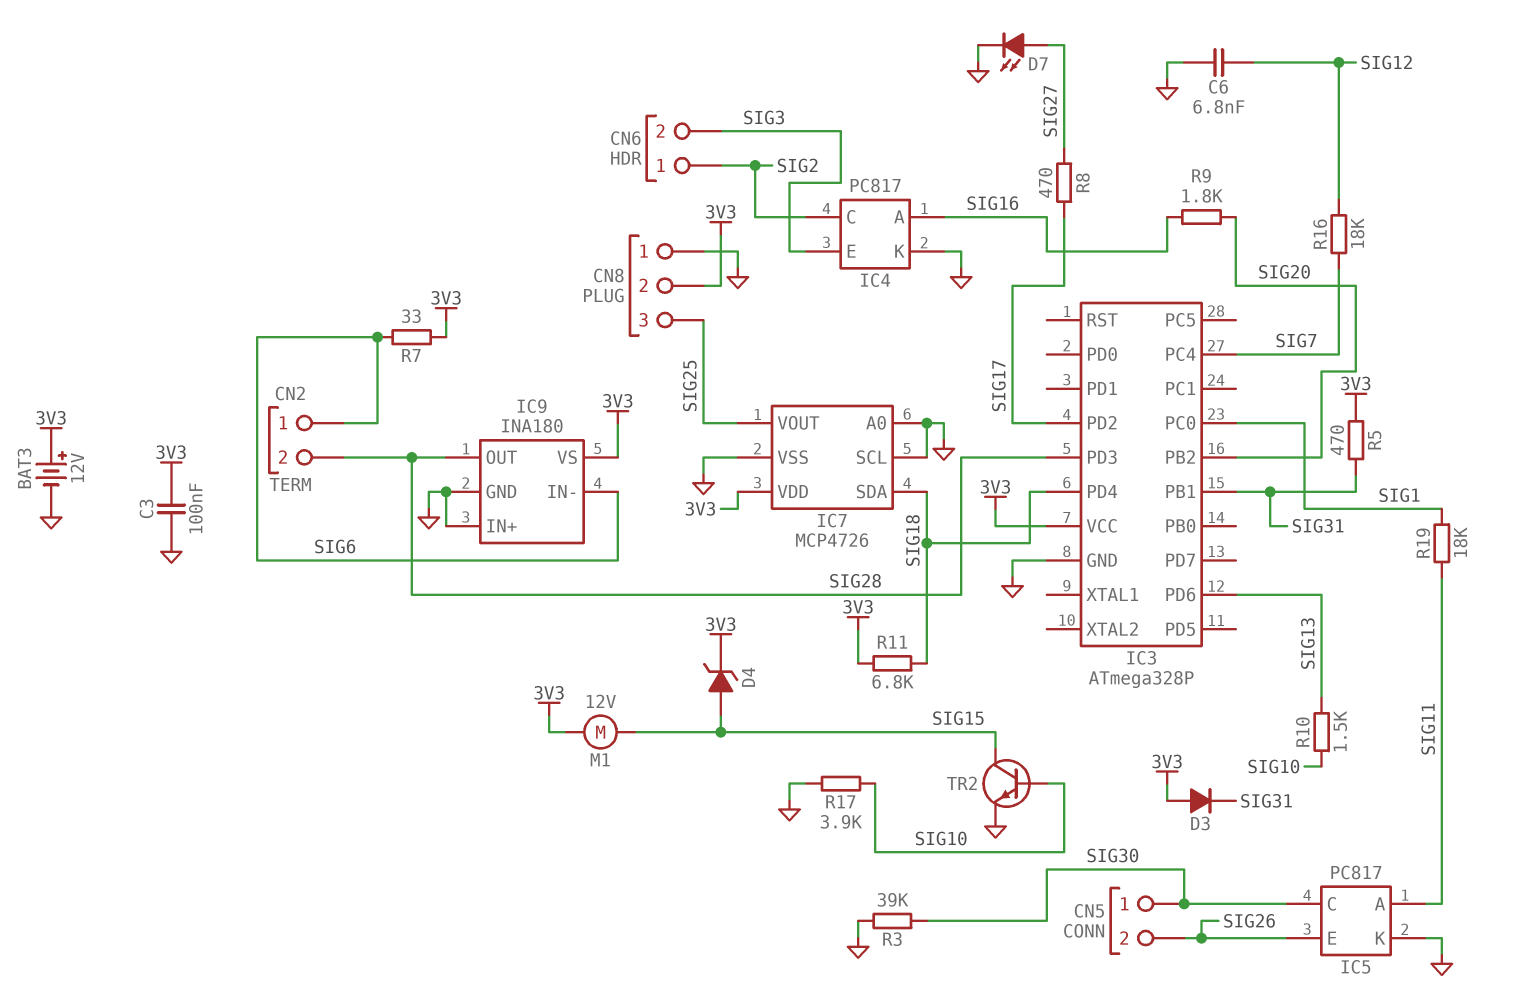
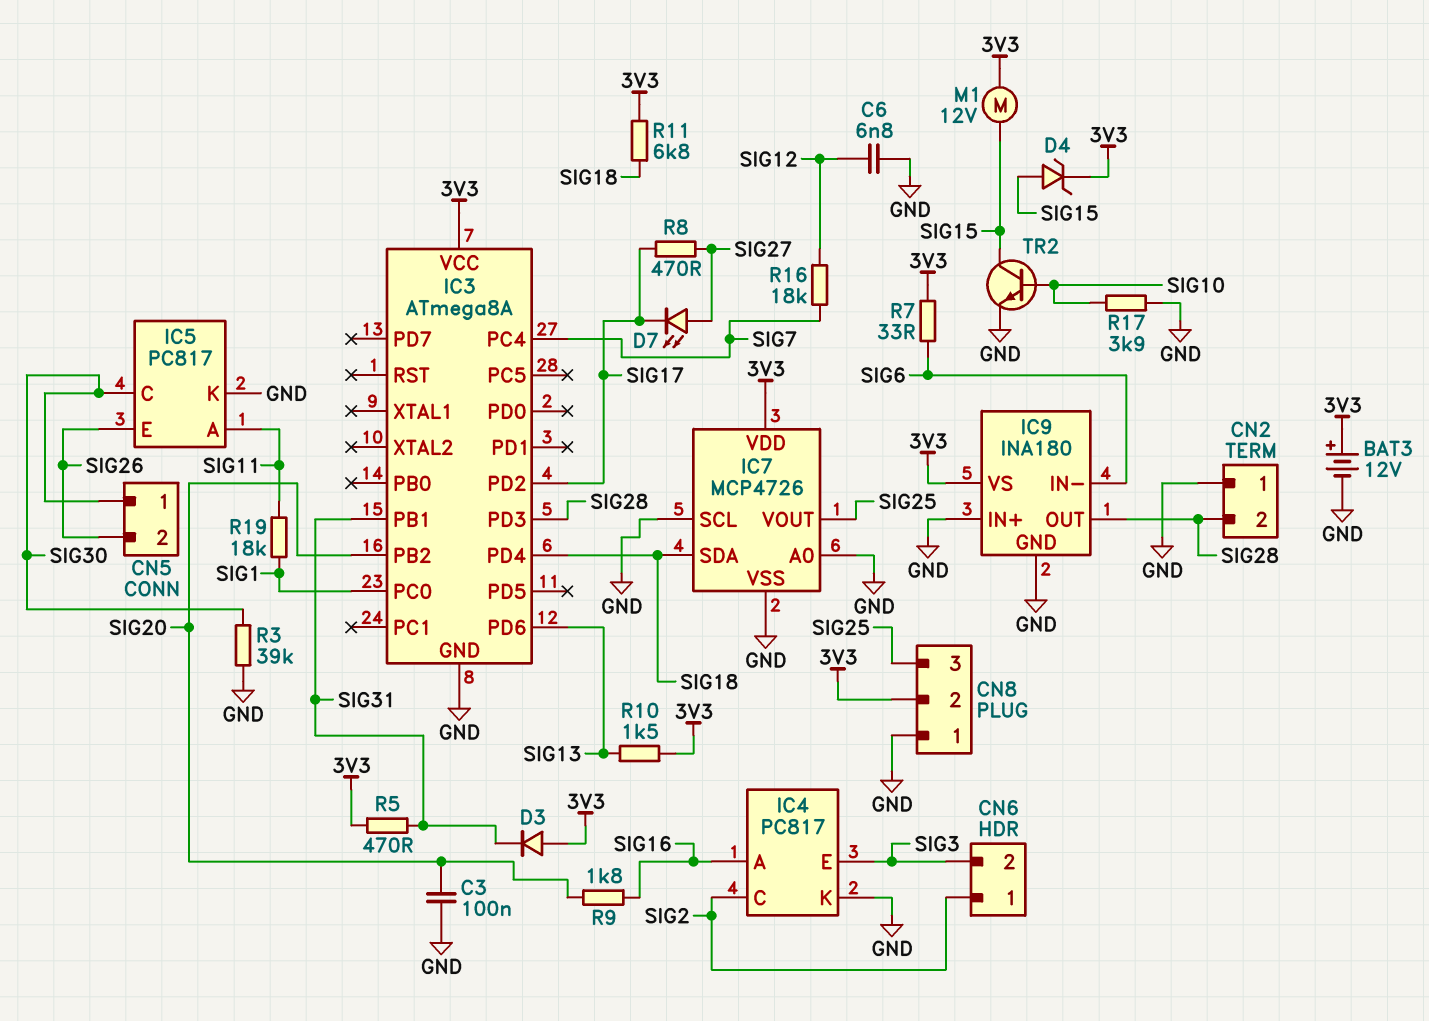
C3: 100nF (3V3, GND) -> 100nF (GND, SIG20)
CN2 pin 1: SIG6 -> GND
D7: LED (A SIG27, K GND) -> LED (A SIG27, K SIG17)
IC3: ATmega328P -> ATmega8A
R10: 1.5k (SIG10, SIG13) -> 1.5k (3V3, SIG13)

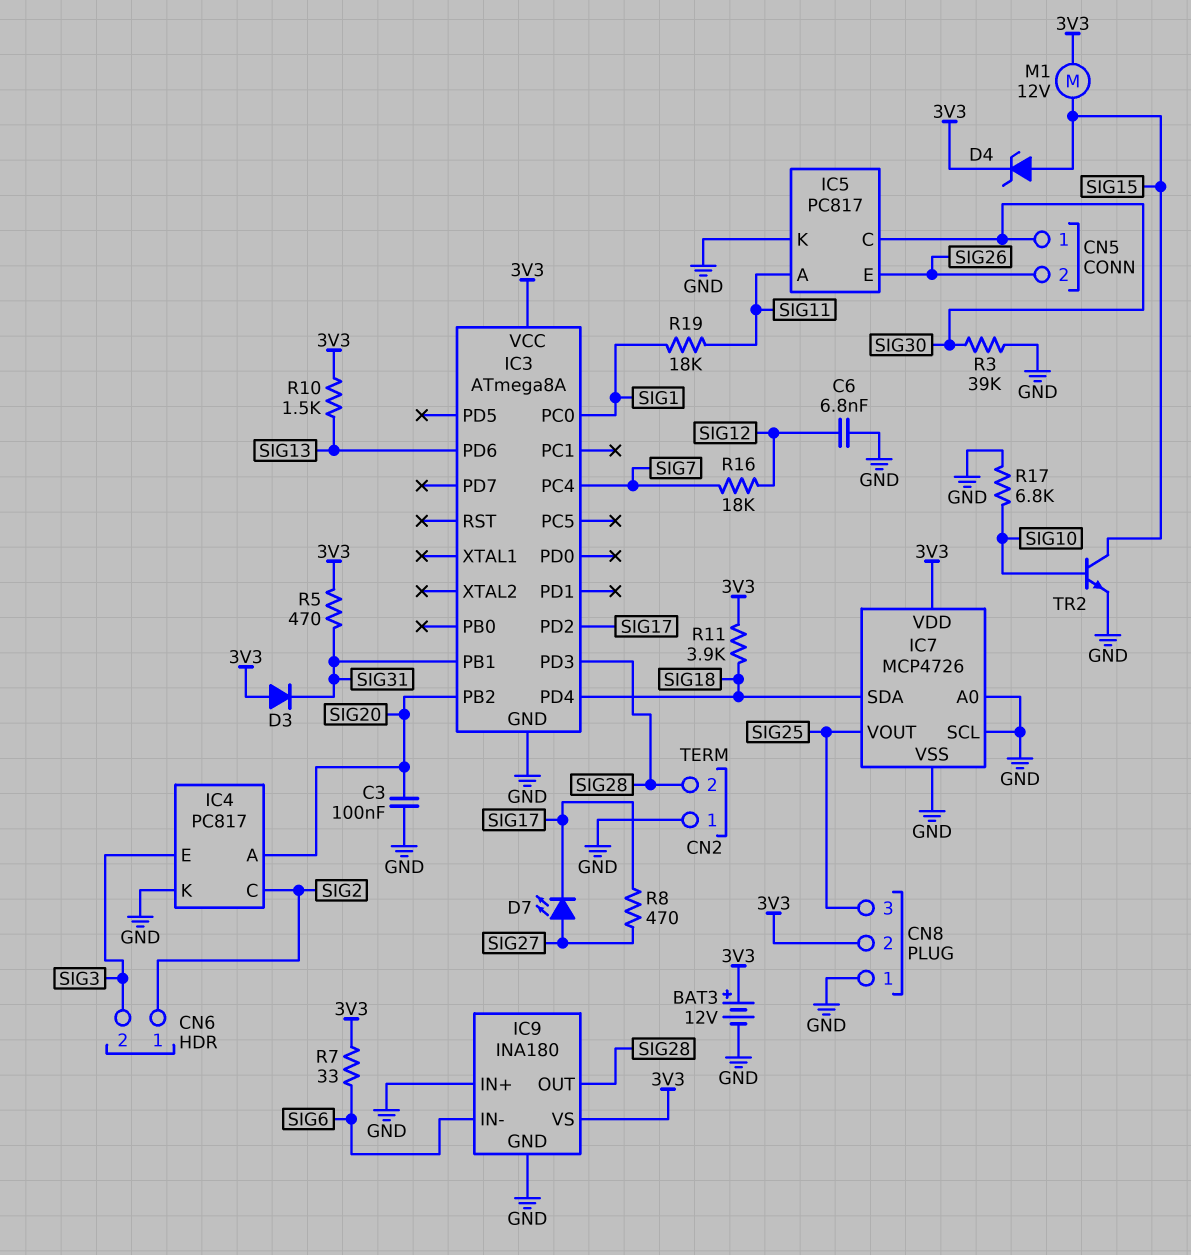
IC4 pin A: SIG16 -> SIG20
R9: 1.8k (SIG16, SIG20) -> none
R11: 6.8k (3V3, SIG18) -> 3.9k (3V3, SIG18)
R17: 3.9k (GND, SIG10) -> 6.8k (GND, SIG10)

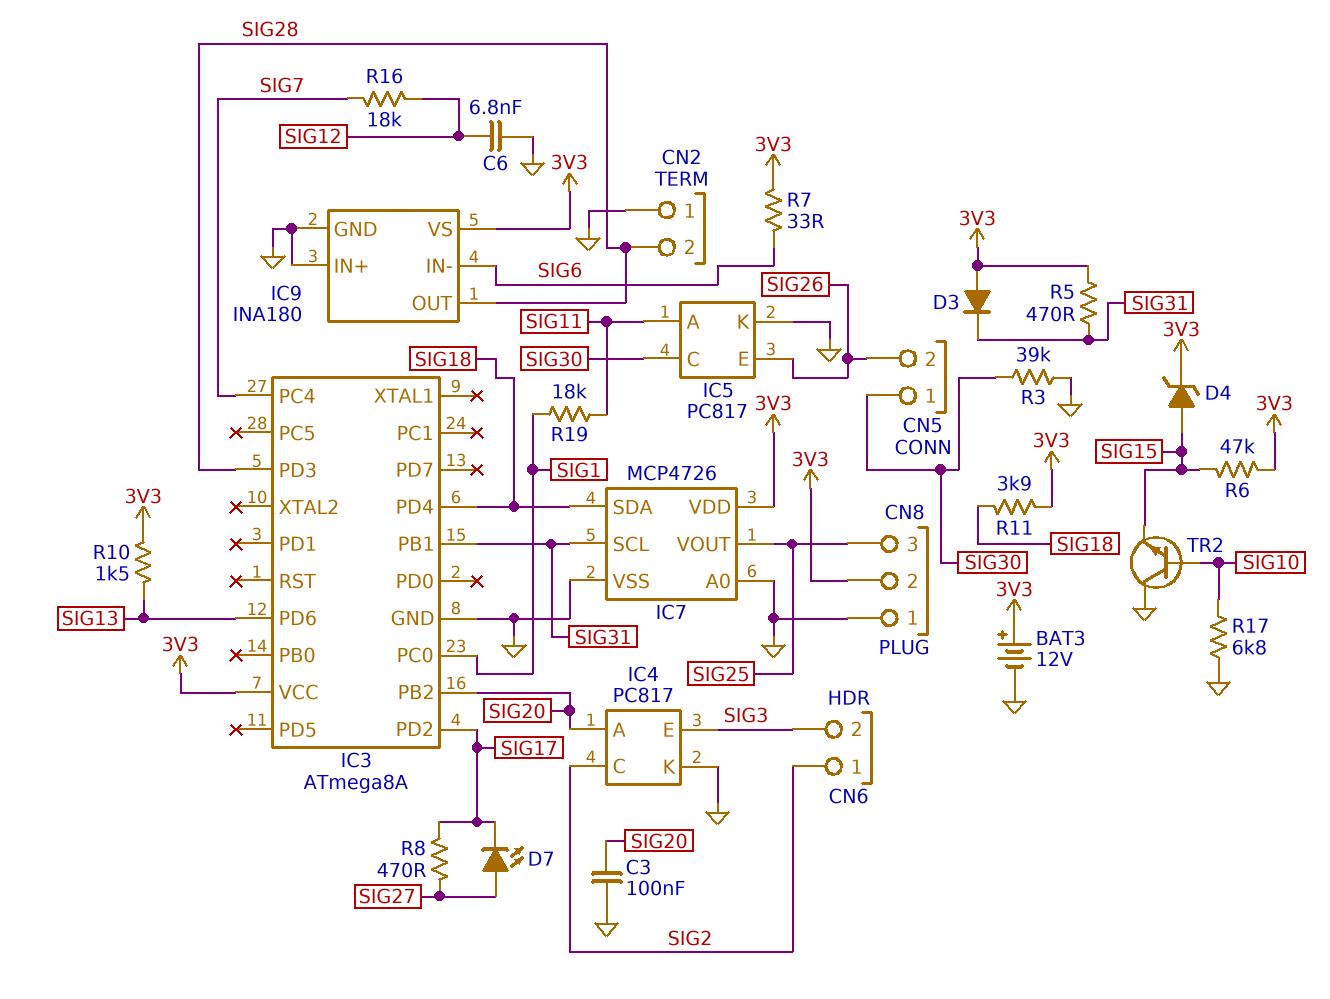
IC7 pin SCL: GND -> SIG31
M1: motor 12V (3V3, SIG15) -> none
R6: none -> 47k (3V3, SIG15)
TR2: NPN (B SIG10, C SIG15, E GND) -> NPN (B SIG10, C GND, E SIG15)

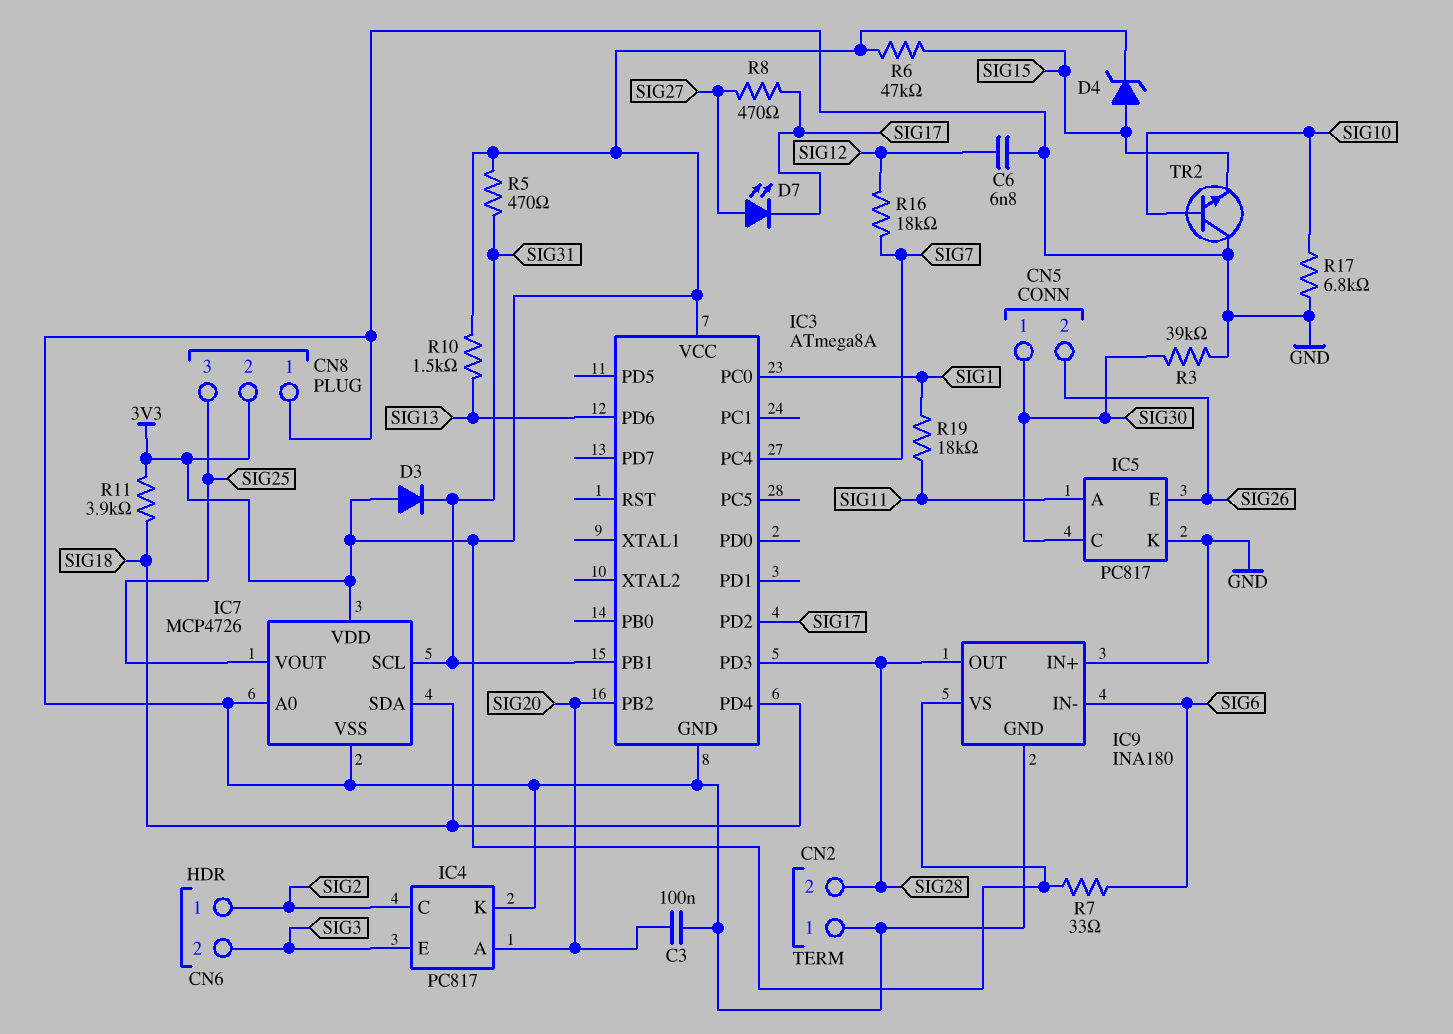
BAT3: 12V (plus 3V3, minus GND) -> none

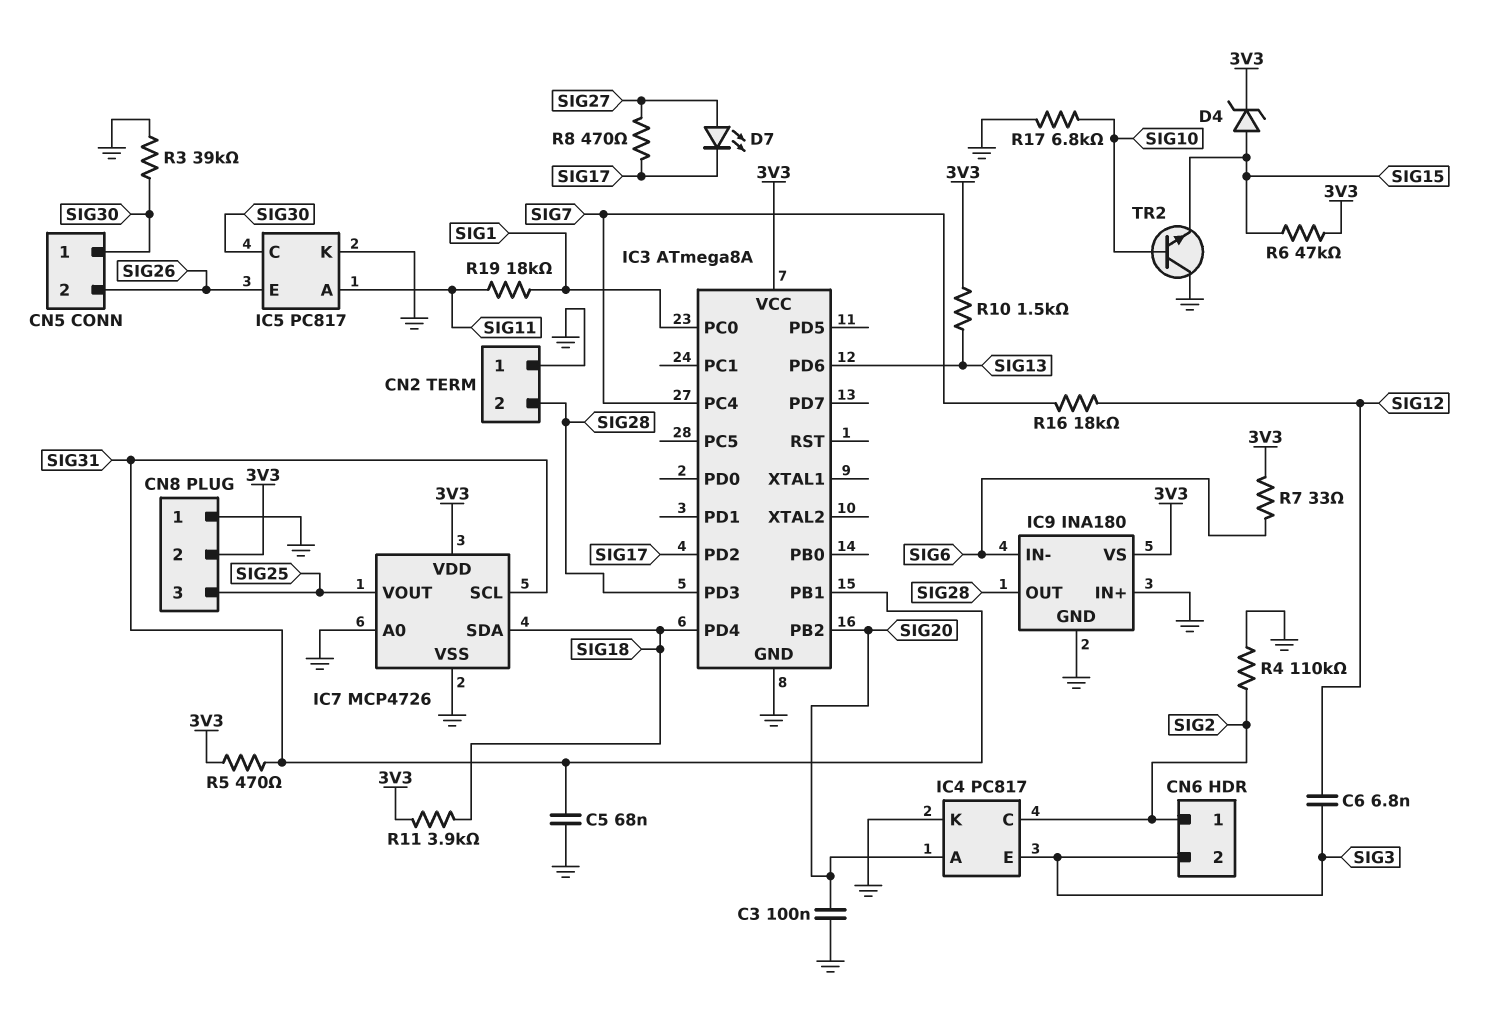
C5: none -> 68nF (GND, SIG31)
C6: 6.8nF (GND, SIG12) -> 6.8nF (SIG3, SIG12)
D3: diode (A 3V3, K SIG31) -> none
R4: none -> 110k (GND, SIG2)

